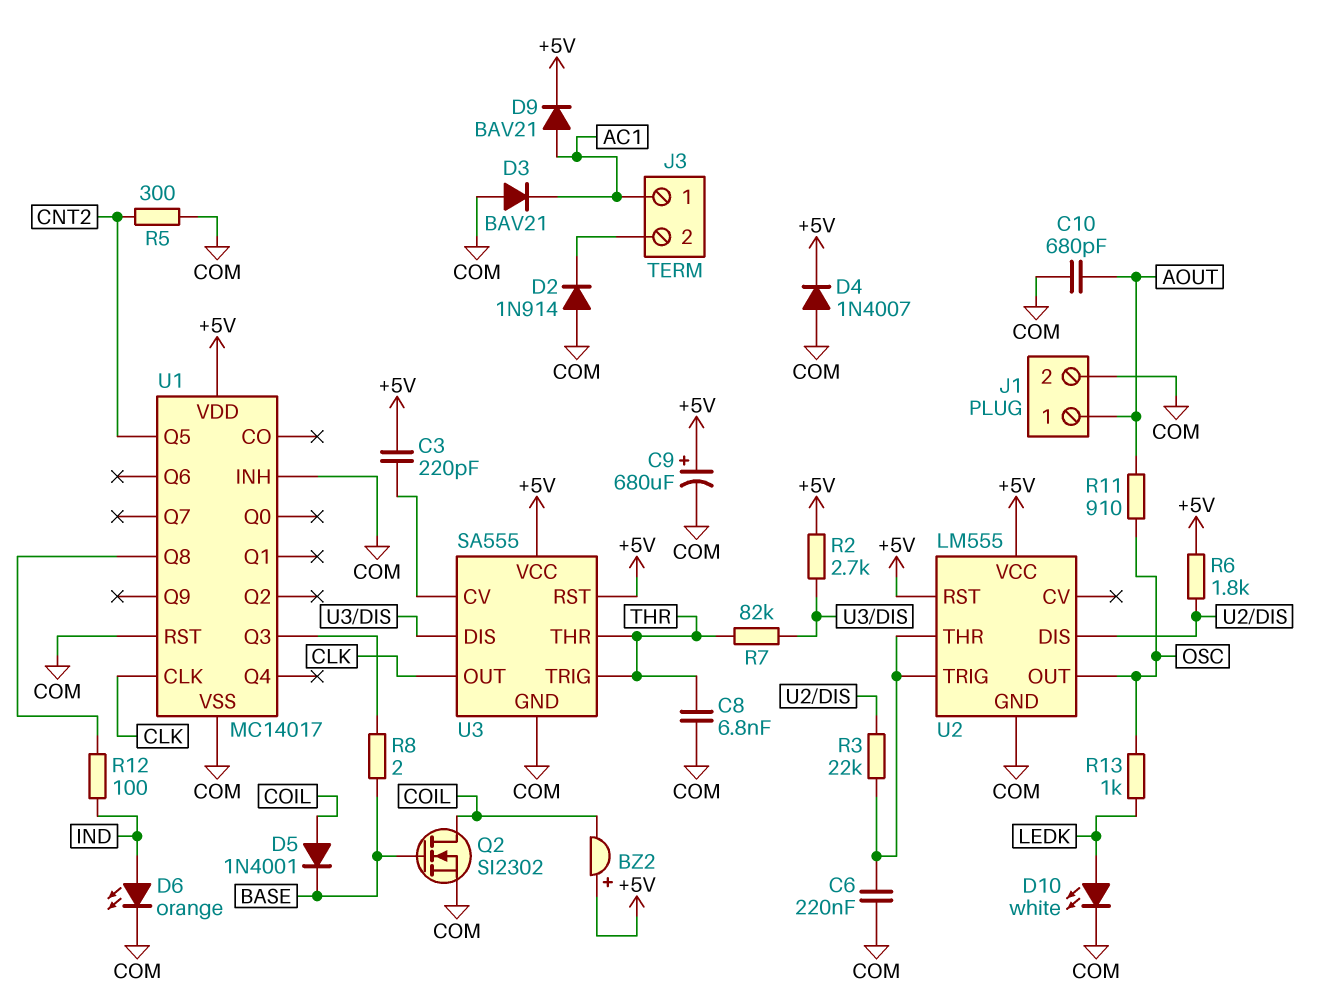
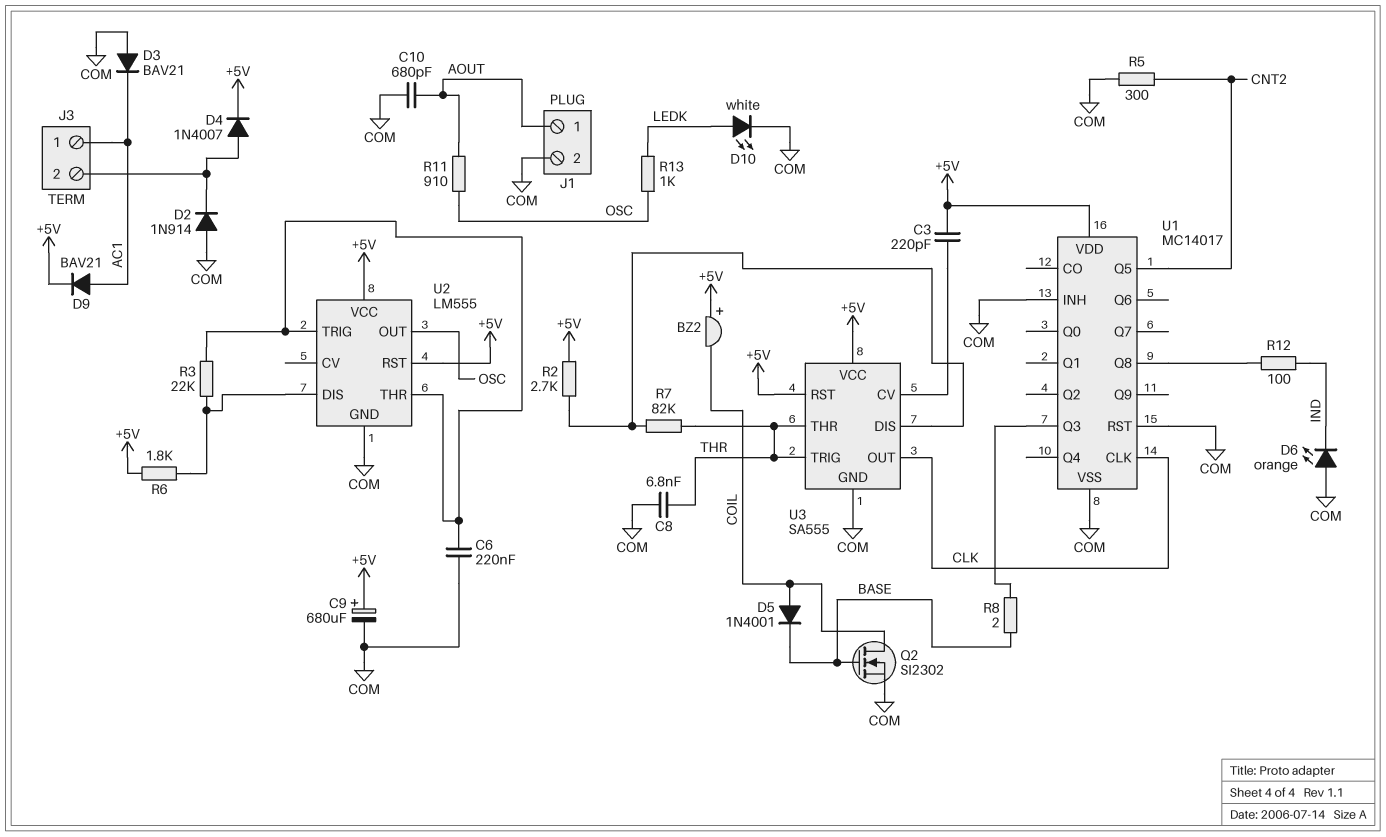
D4: diode 1N4007 (A COM, K +5V) -> diode 1N4007 (A J3/2, K +5V)
D6: LED orange (A IND, K COM) -> LED orange (A COM, K IND)

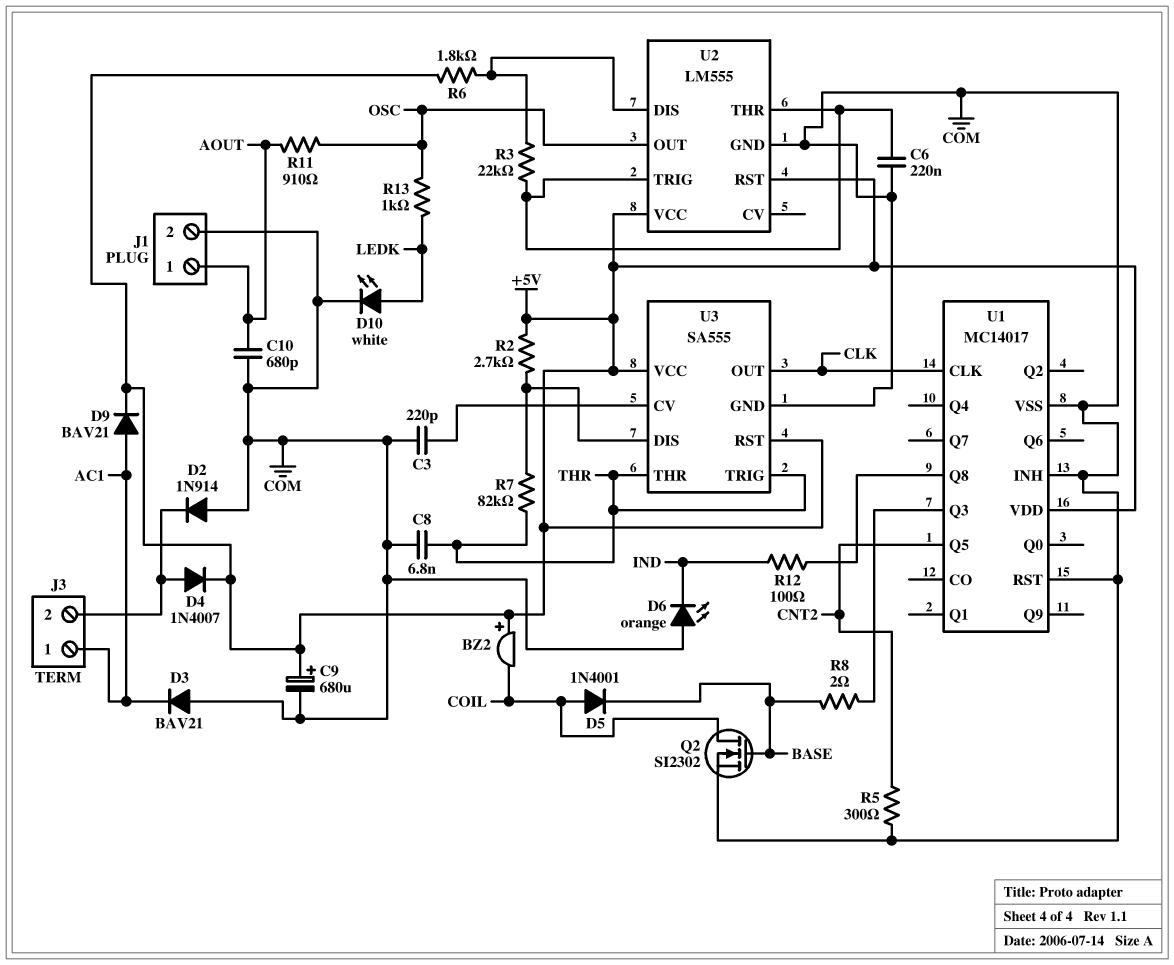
C3: 220pF (+5V, U3/CV) -> 220pF (COM, U3/CV)

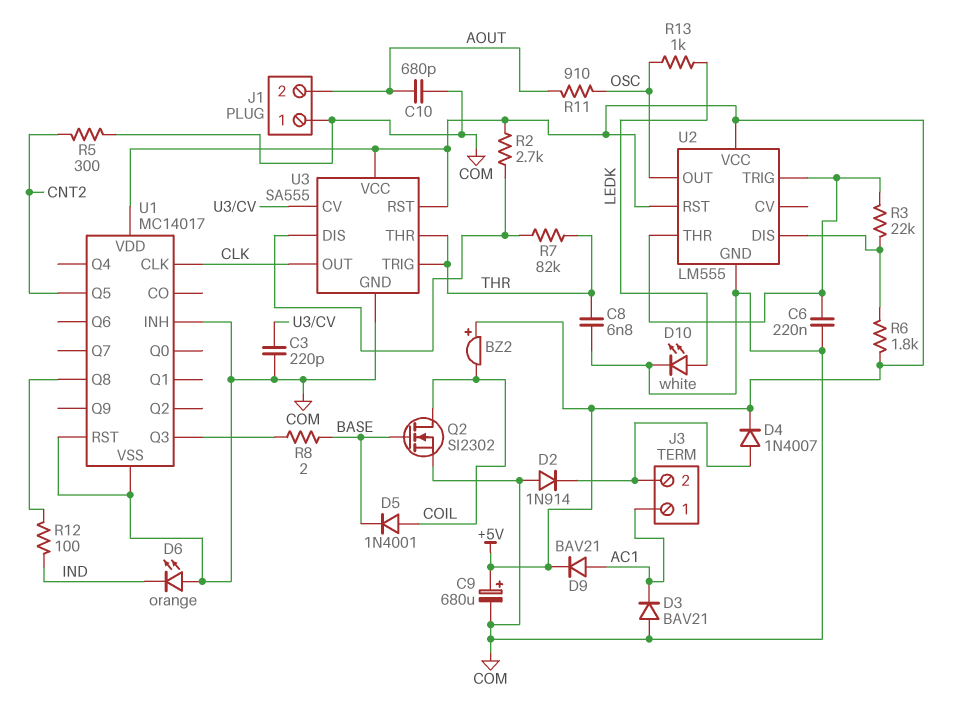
J1 pin 1: AOUT -> COM
J1 pin 2: COM -> AOUT

